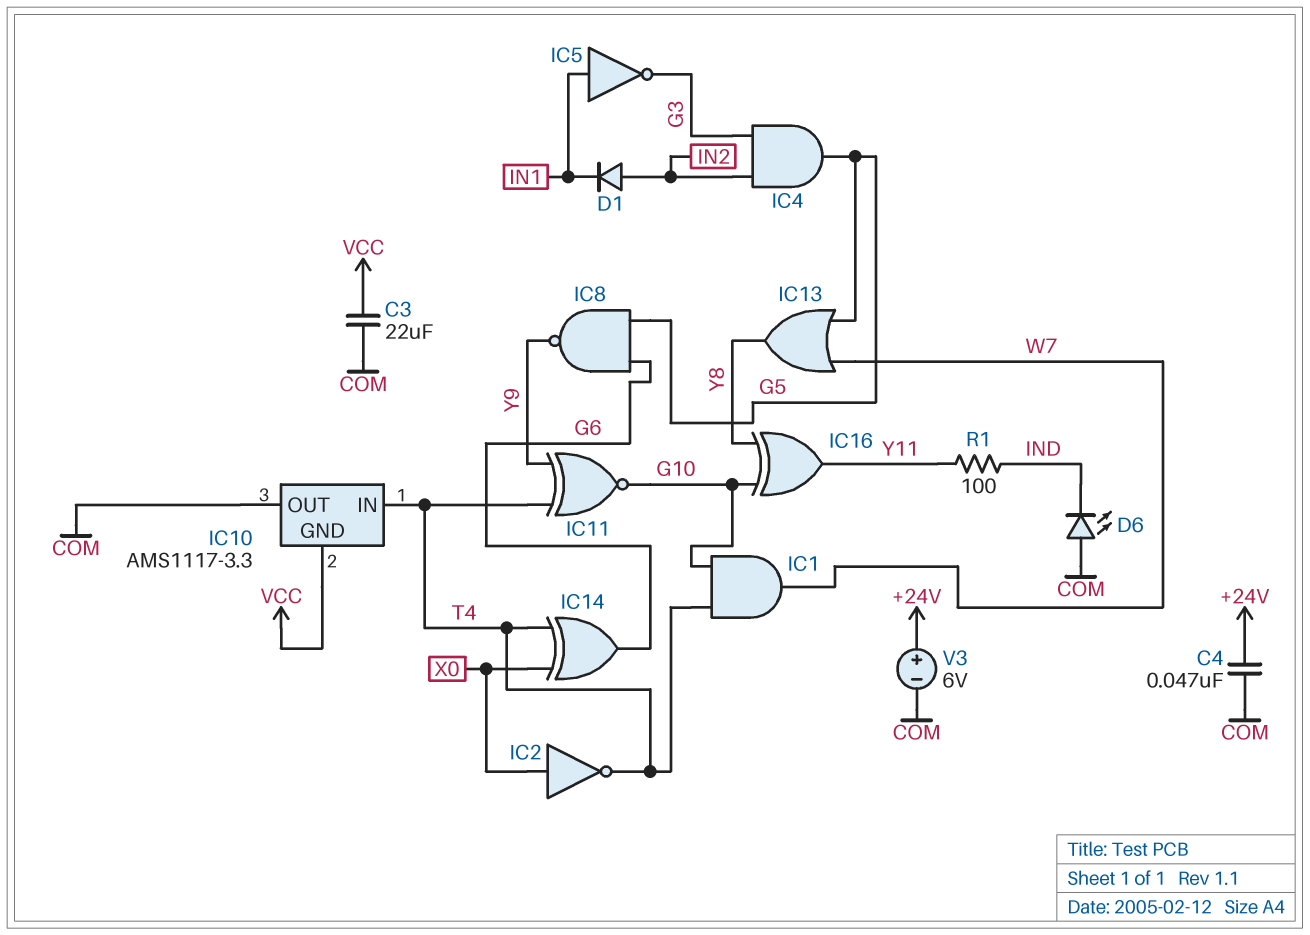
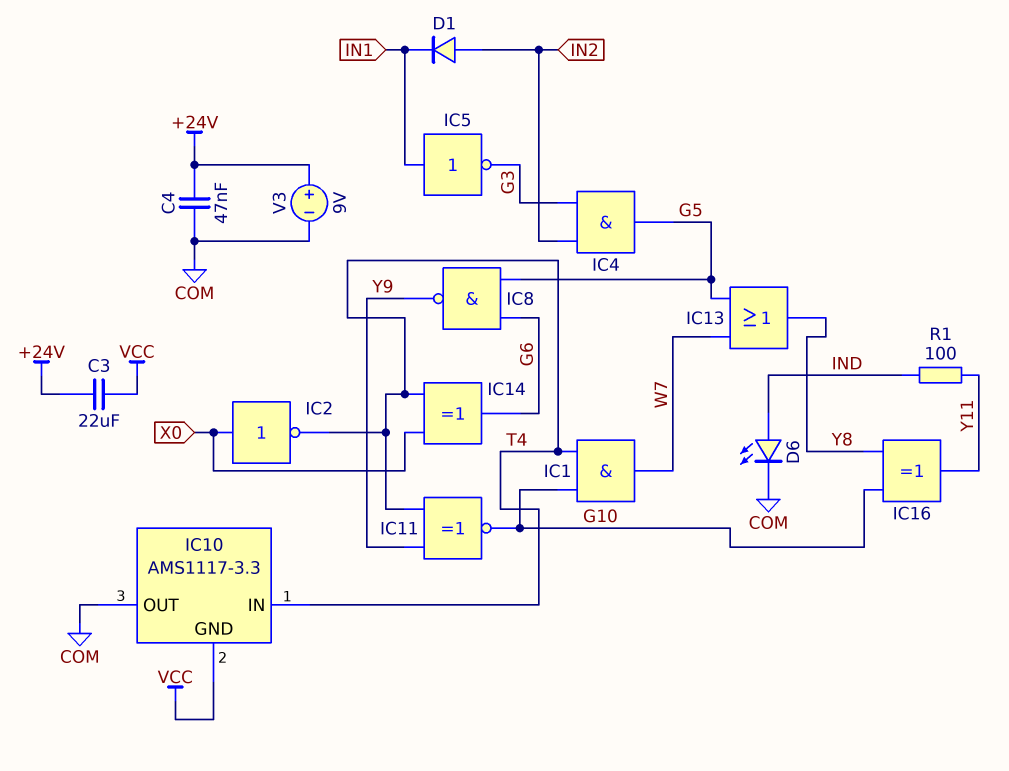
C3: 22uF (COM, VCC) -> 22uF (+24V, VCC)
D6: LED (A COM, K IND) -> LED (A IND, K COM)
V3: 6V (plus +24V, minus COM) -> 9V (plus +24V, minus COM)

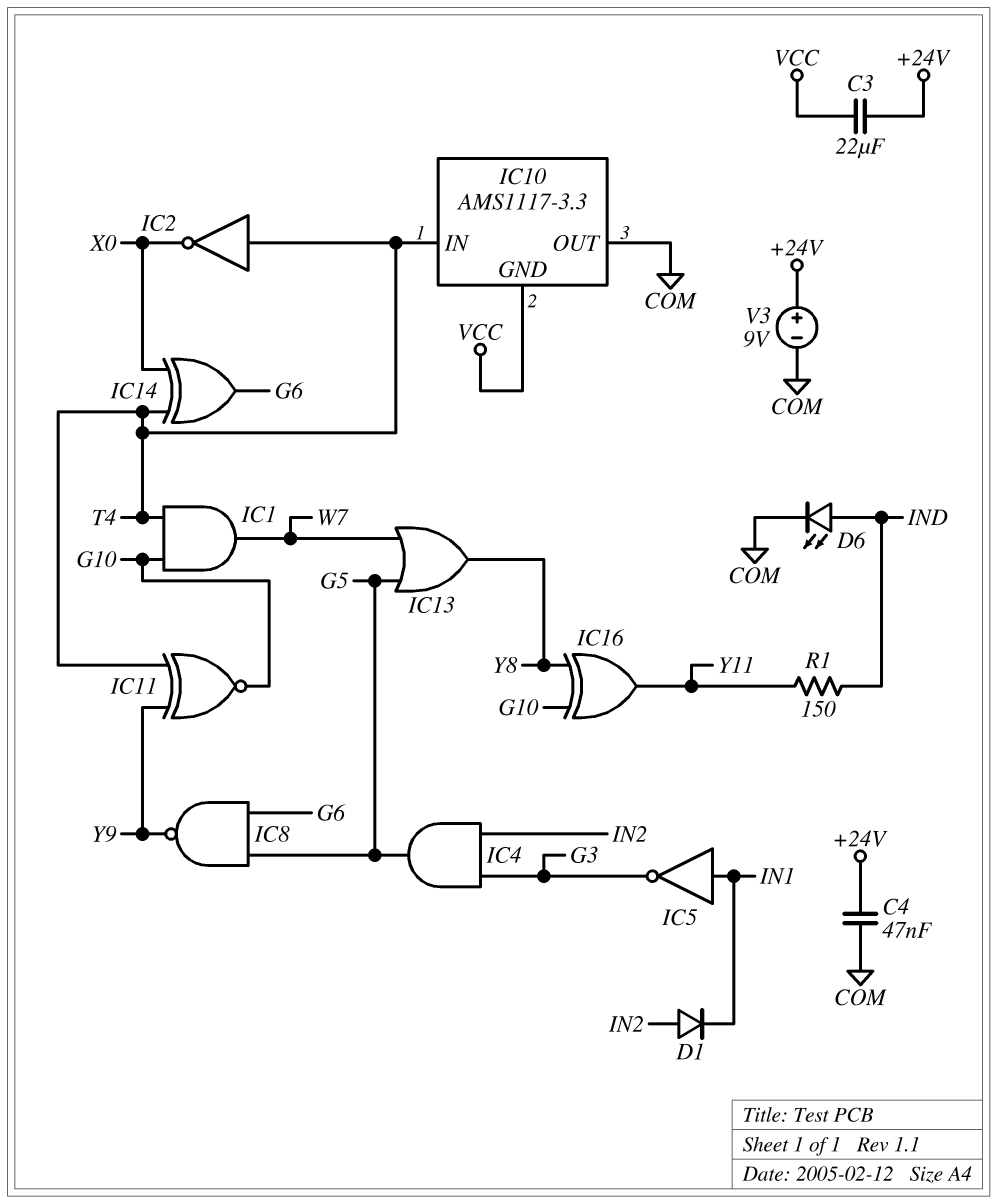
IC2: NOT (in X0, out T4) -> NOT (in T4, out X0)
R1: 100 (IND, Y11) -> 150 (IND, Y11)

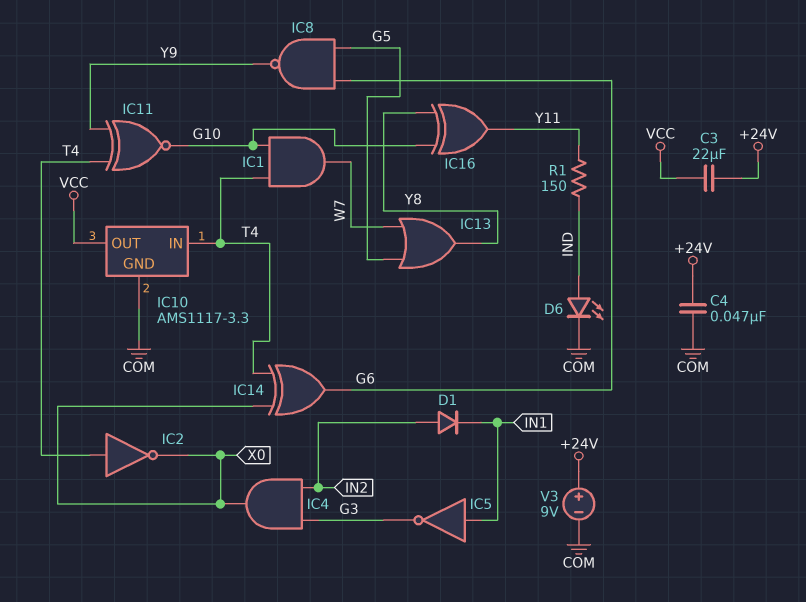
IC4: AND (in G3, in IN2, out G5) -> AND (in G3, in IN2, out X0)
IC10 pin GND: VCC -> COM
IC10 pin OUT: COM -> VCC

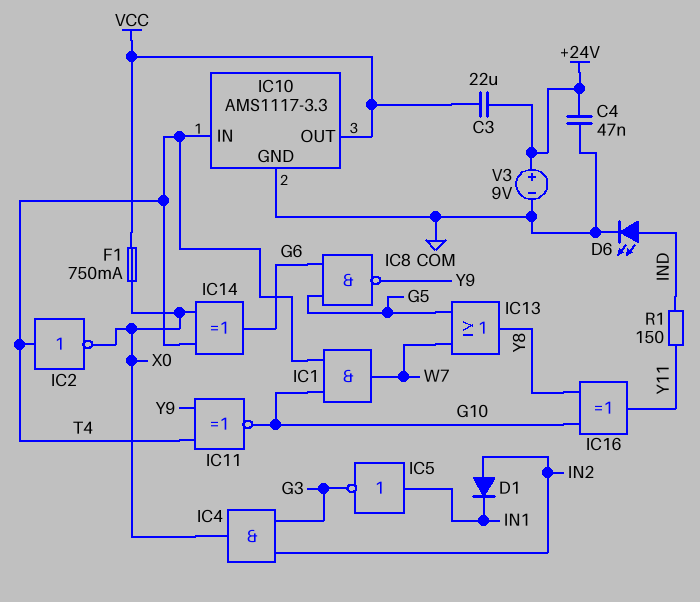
F1: none -> 750mA (VCC, X0)

